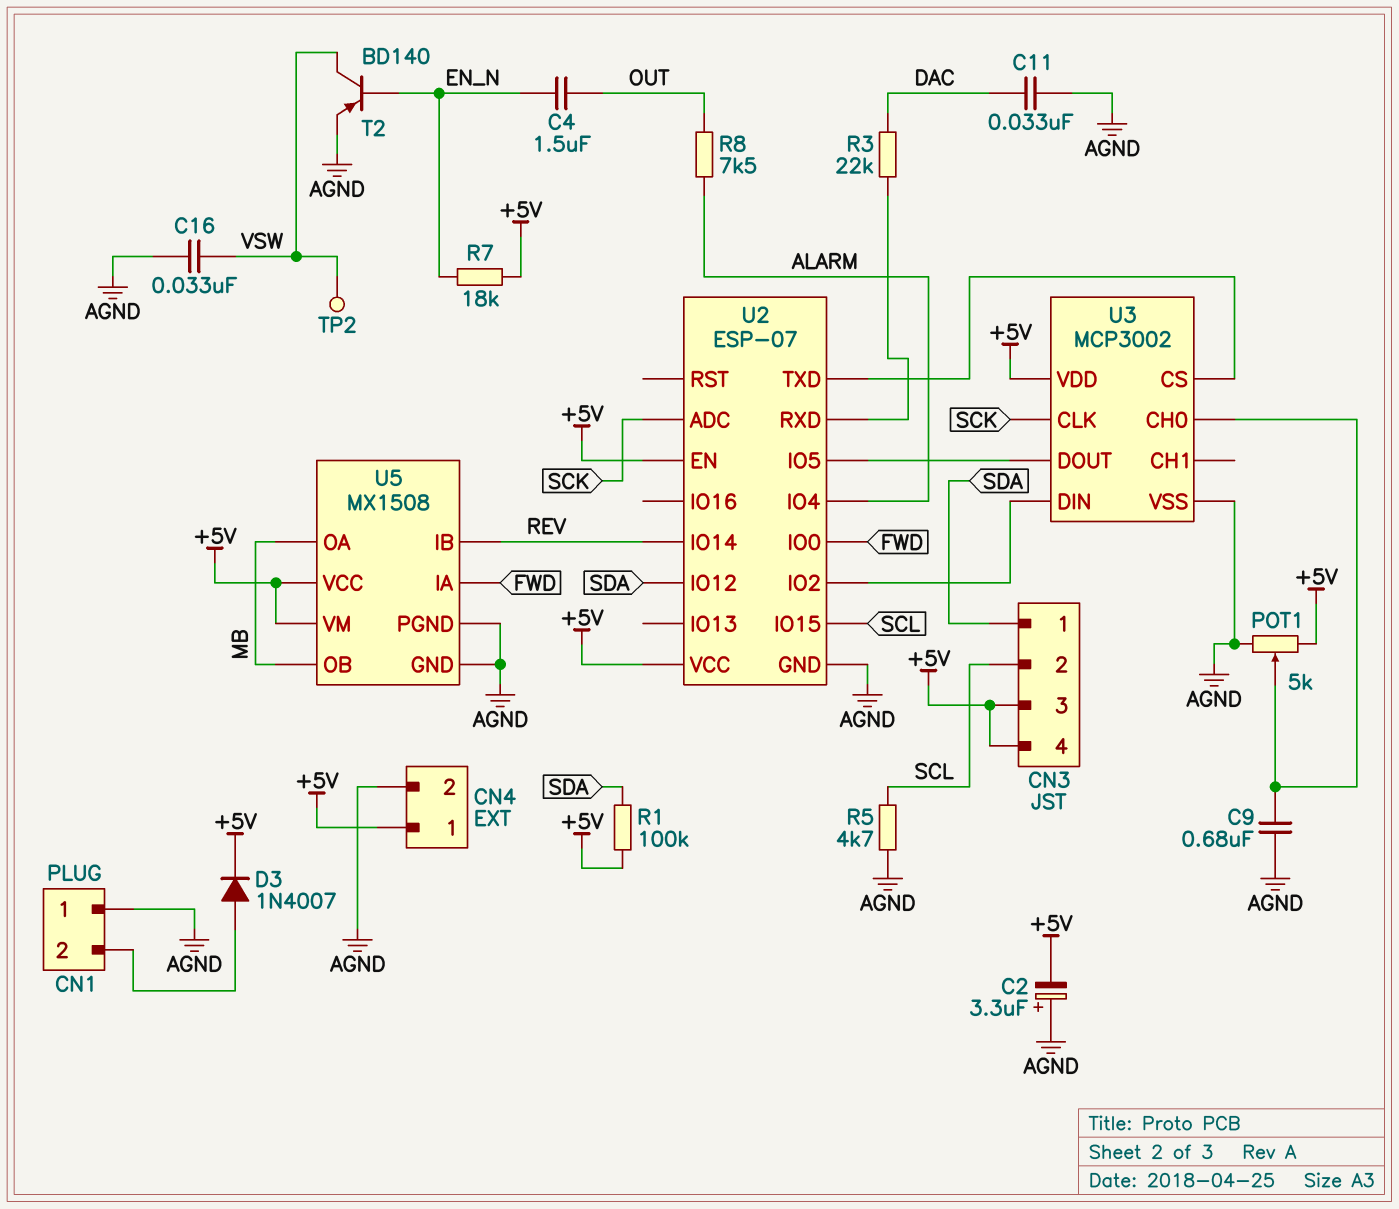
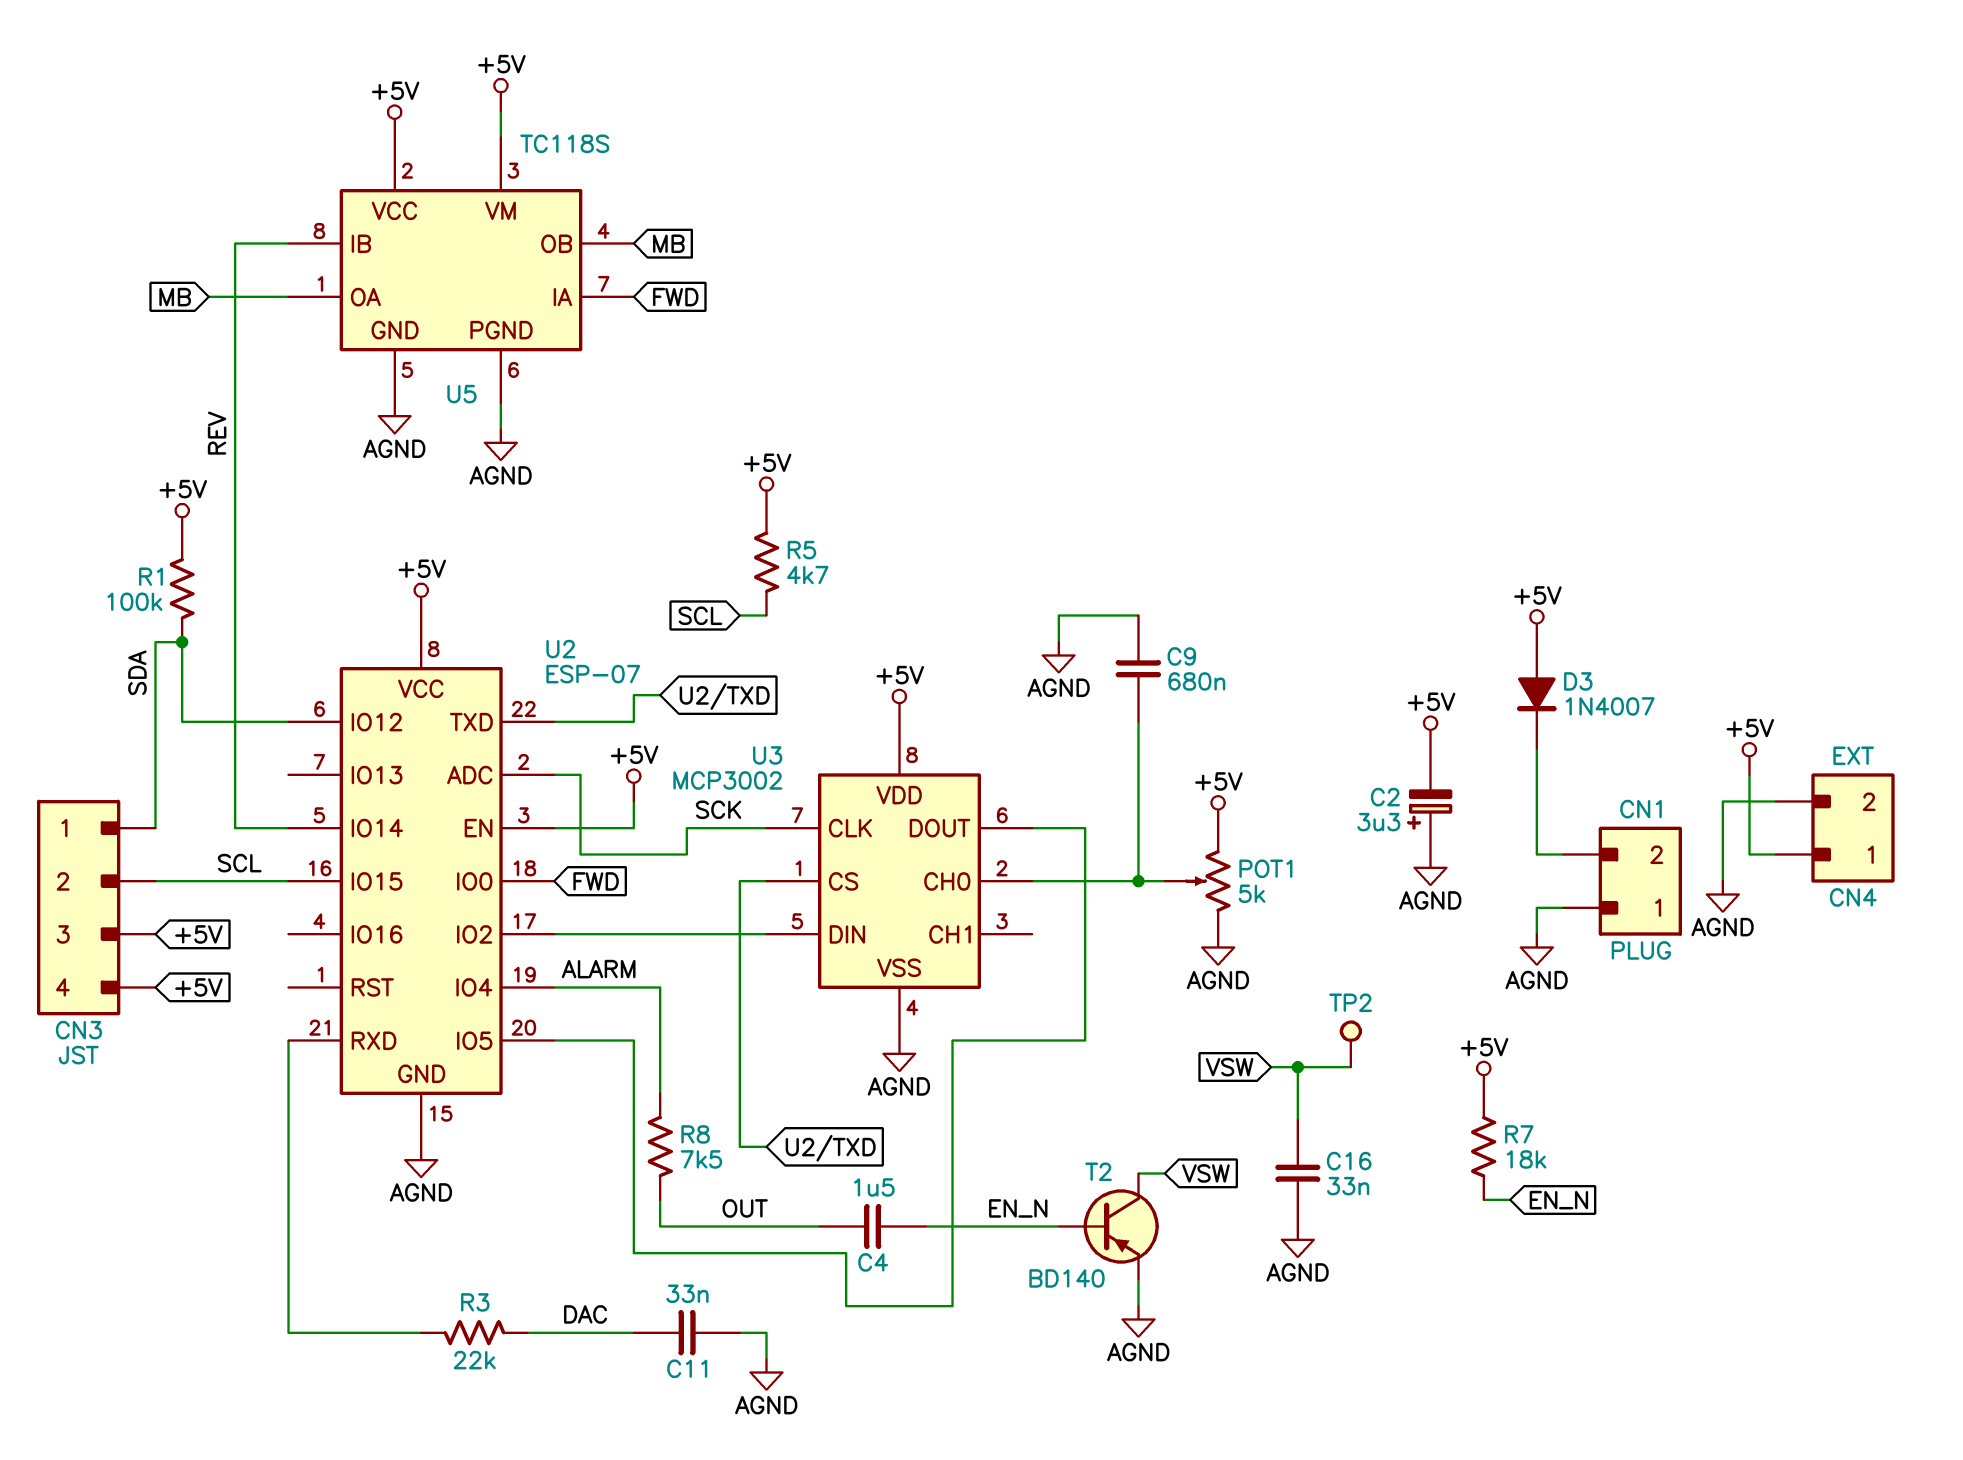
D3: diode 1N4007 (A CN1/2, K +5V) -> diode 1N4007 (A +5V, K CN1/2)
R5: 4.7k (AGND, SCL) -> 4.7k (+5V, SCL)
U5: MX1508 -> TC118S

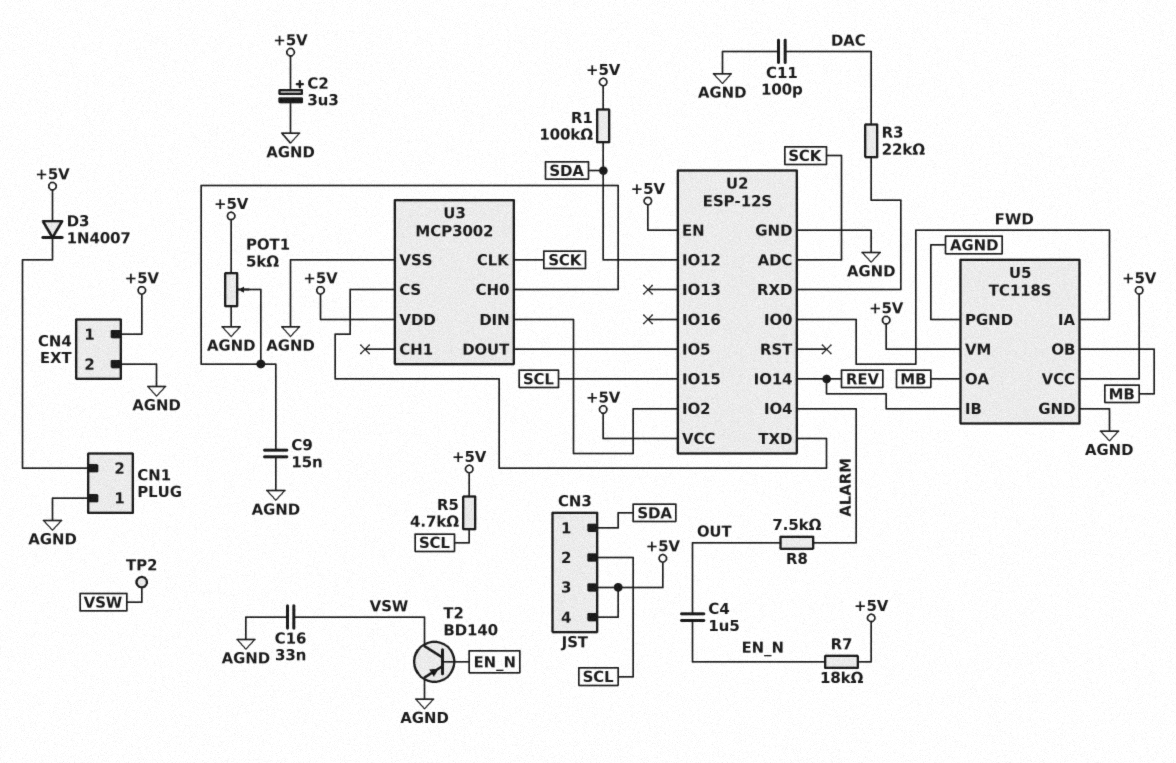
C2: 3.3uF (plus AGND, minus +5V) -> 3.3uF (plus +5V, minus AGND)
C9: 680nF (AGND, U3/CH0) -> 15nF (AGND, U3/CH0)
C11: 33nF (AGND, DAC) -> 100pF (AGND, DAC)
U2: ESP-07 -> ESP-12S

